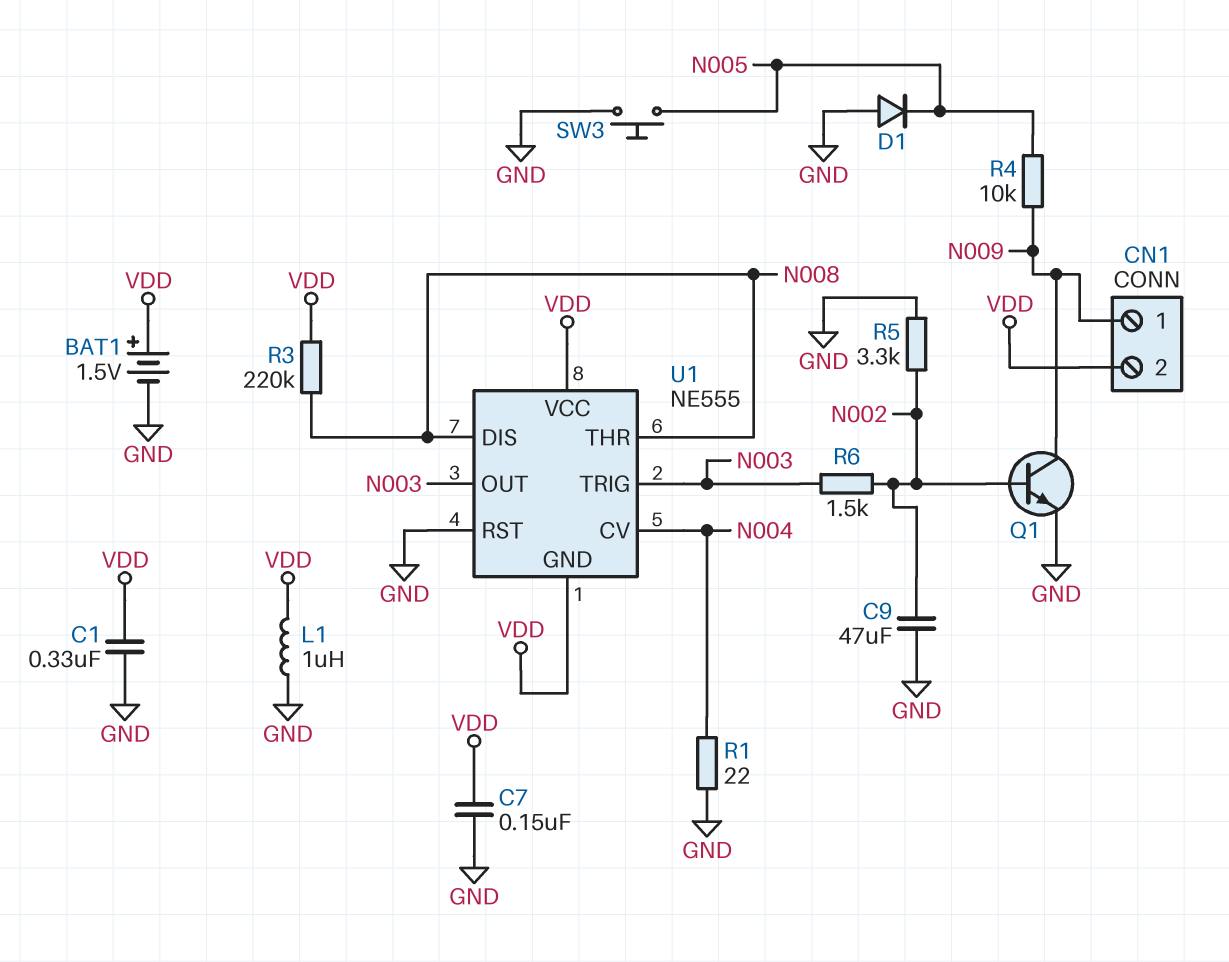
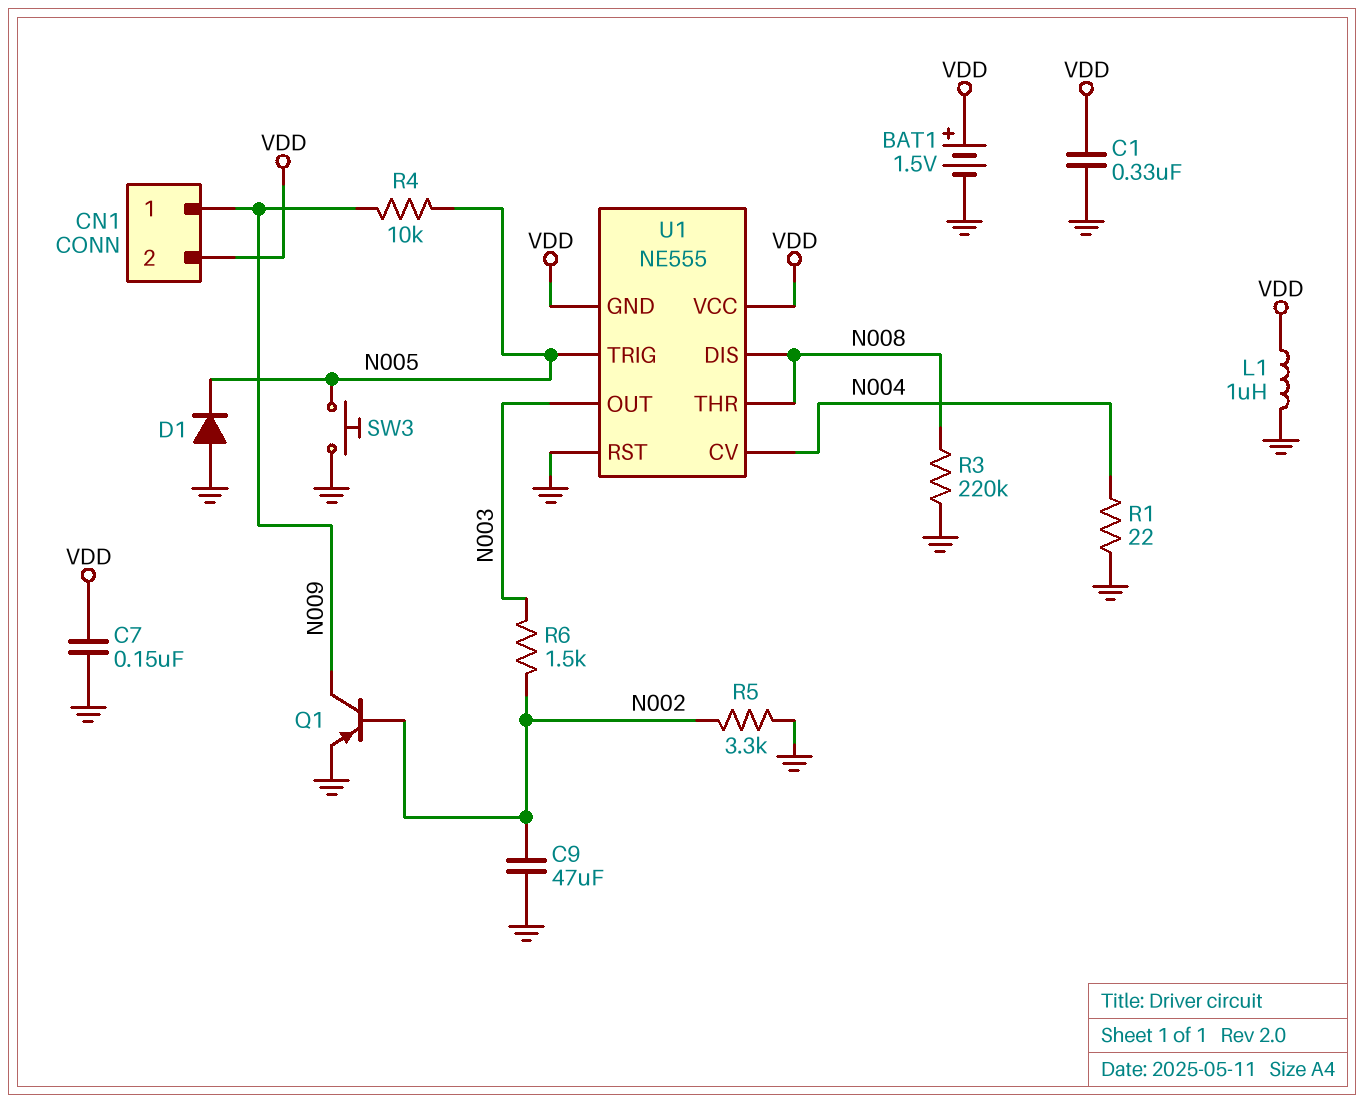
Q1: NPN (B N002, C N009, E GND) -> PNP (B N002, C N009, E GND)
R3: 220k (N008, VDD) -> 220k (GND, N008)
U1 pin TRIG: N003 -> N005

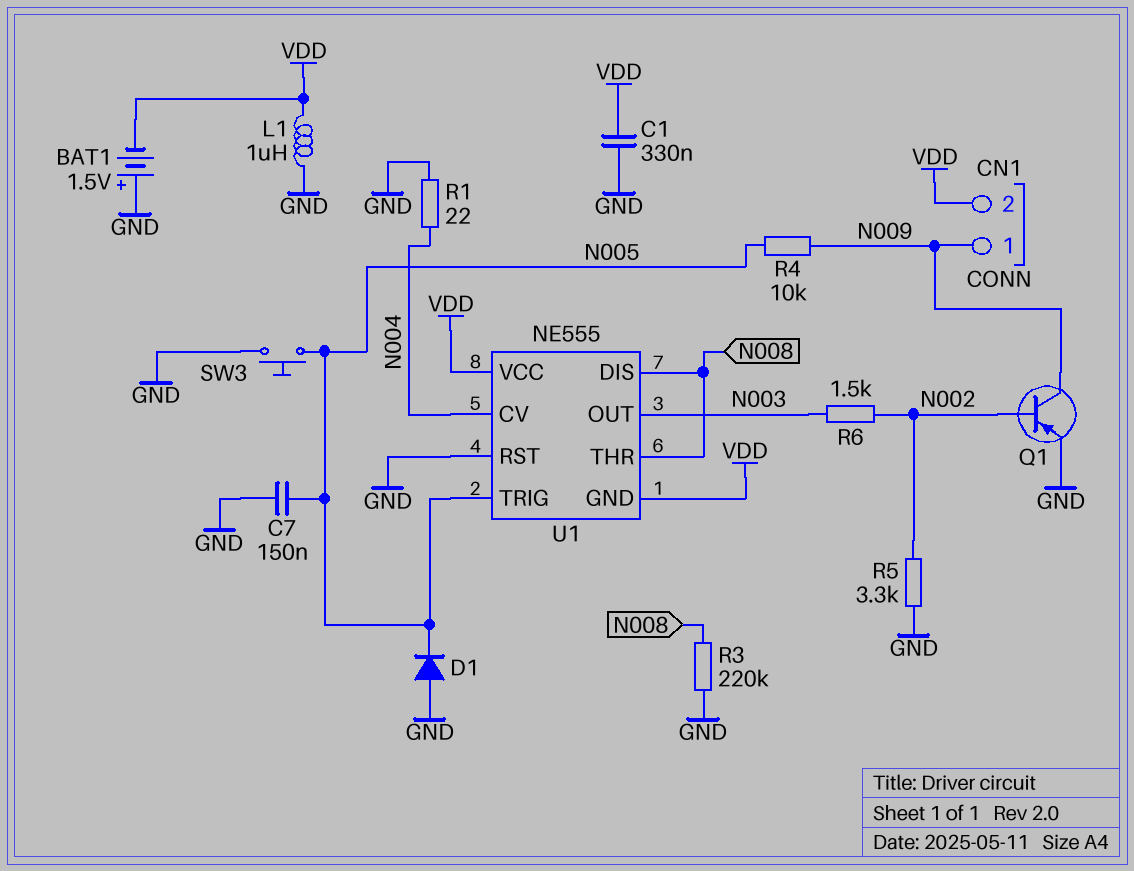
BAT1: 1.5V (plus VDD, minus GND) -> 1.5V (plus GND, minus VDD)
C7: 150nF (GND, VDD) -> 150nF (GND, N005)
C9: 47uF (GND, N002) -> none

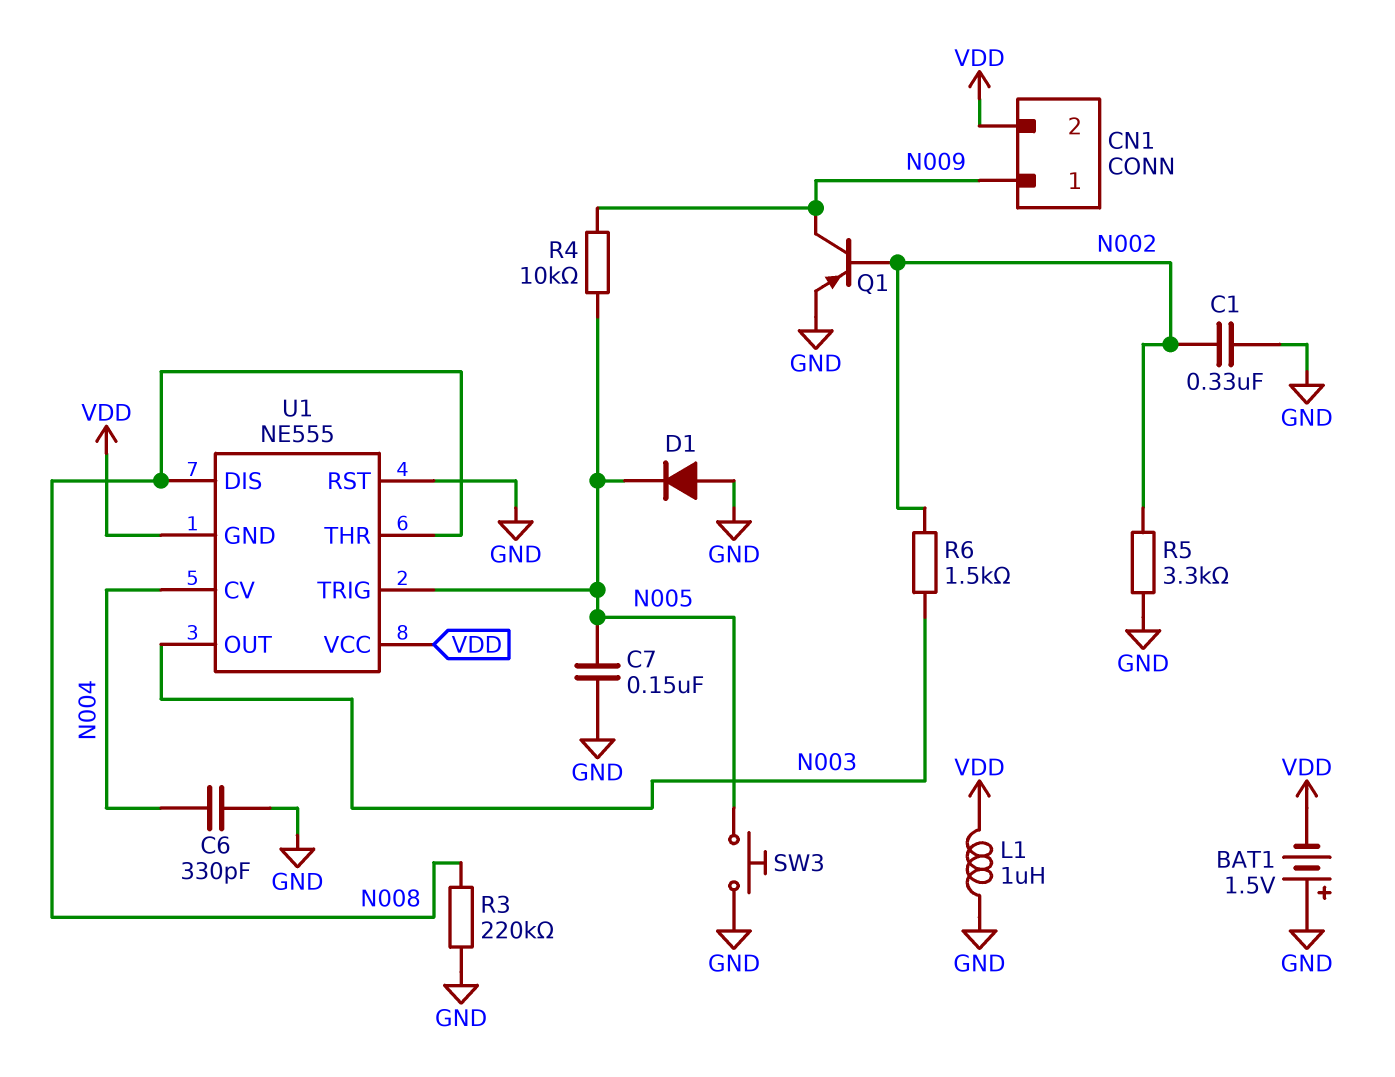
C1: 330nF (GND, VDD) -> 330nF (GND, N002)
C6: none -> 330pF (GND, N004)
R1: 22 (GND, N004) -> none

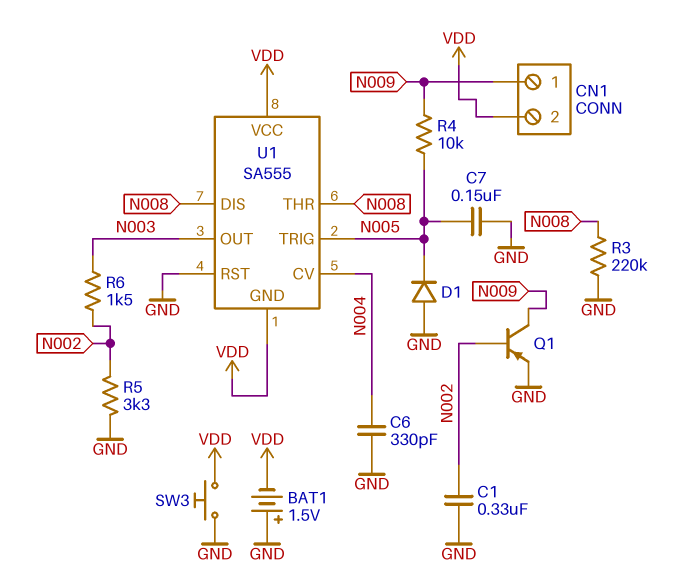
L1: 1uH (GND, VDD) -> none
SW3: button (GND, N005) -> button (GND, VDD)
U1: NE555 -> SA555

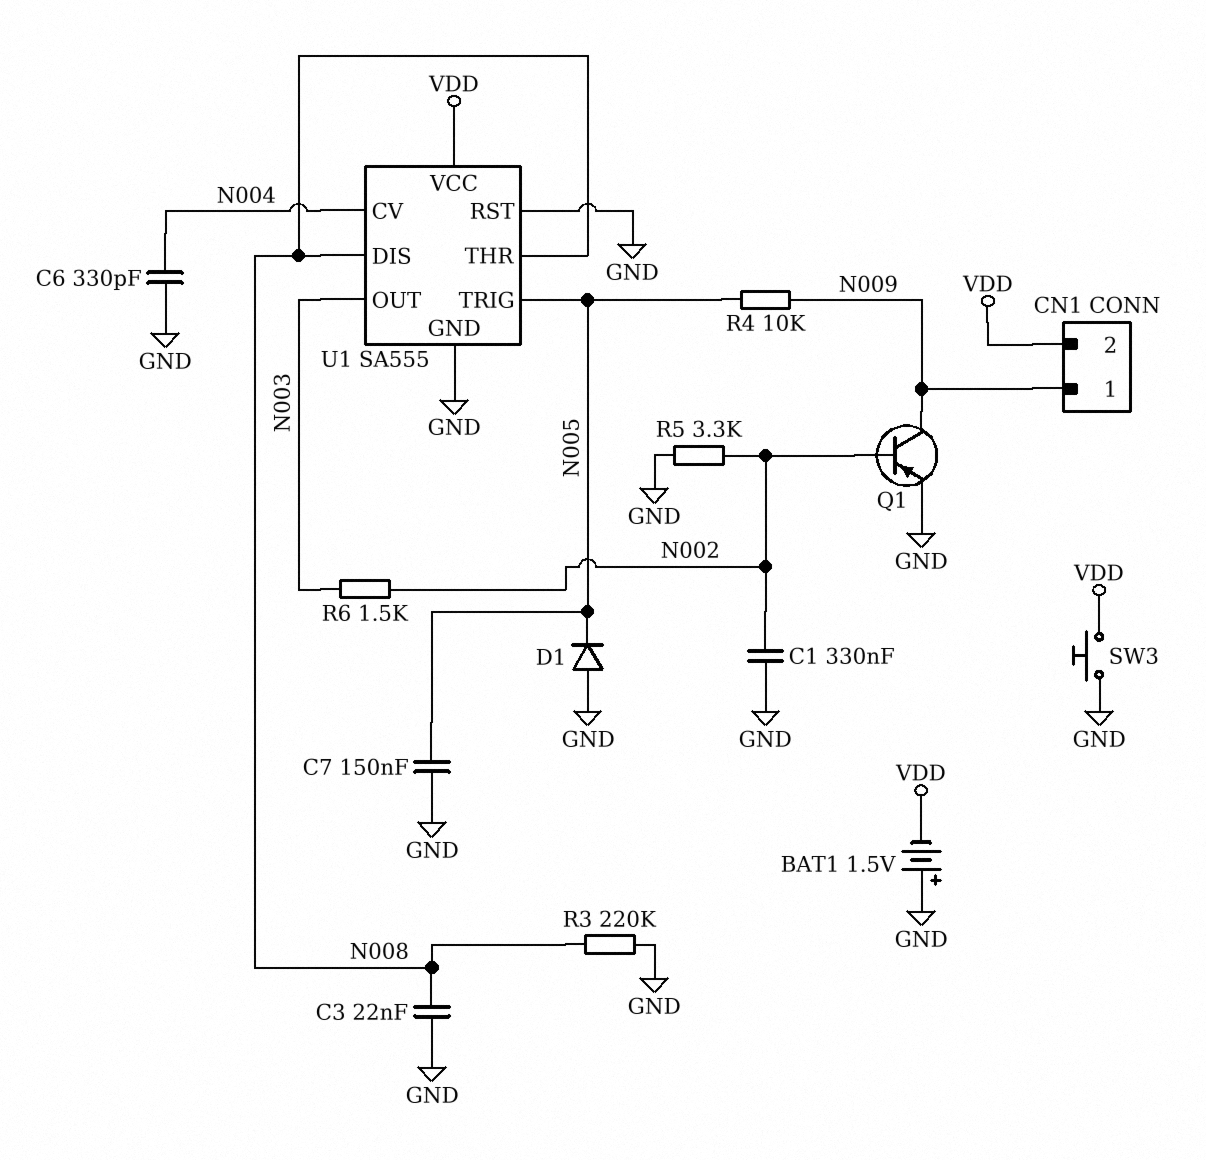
C3: none -> 22nF (GND, N008)
U1 pin GND: VDD -> GND

